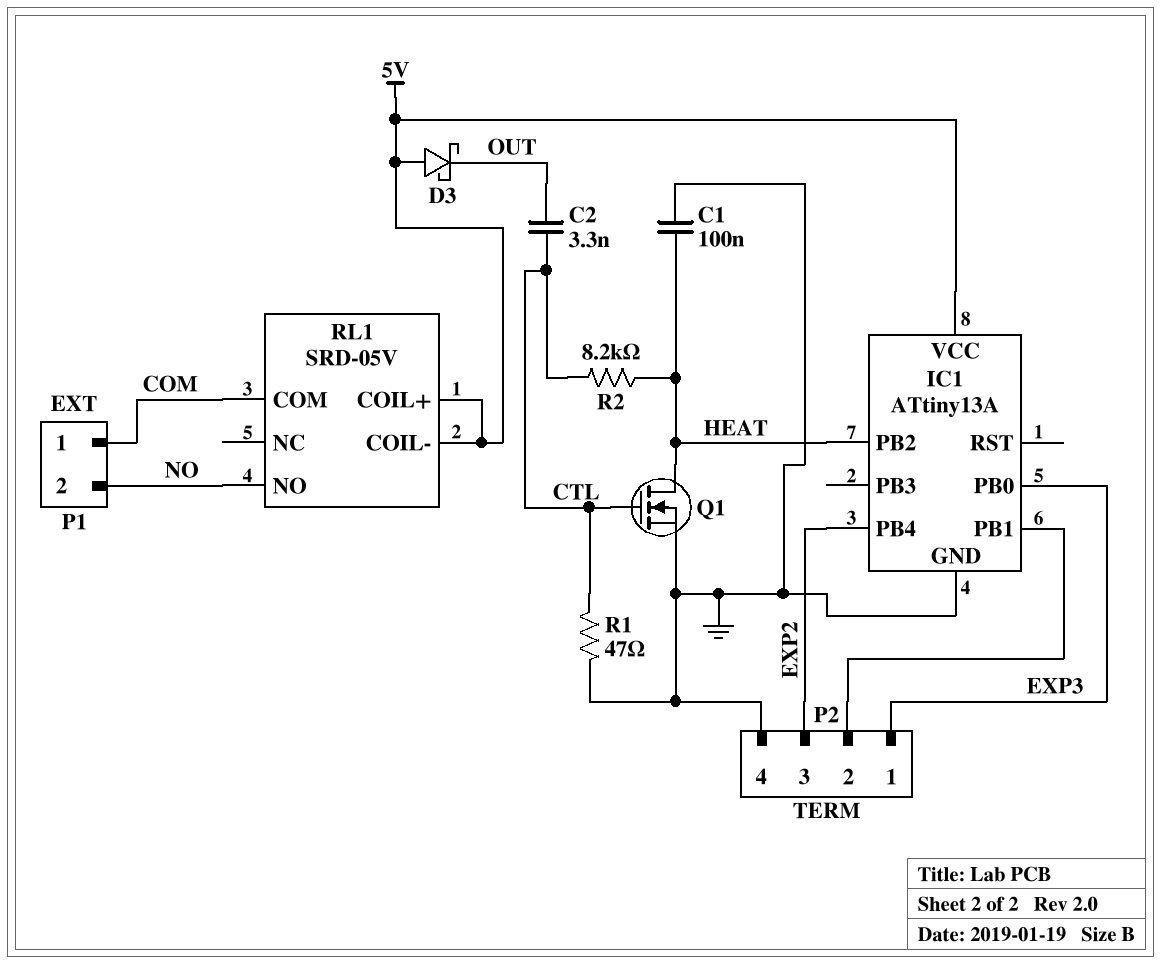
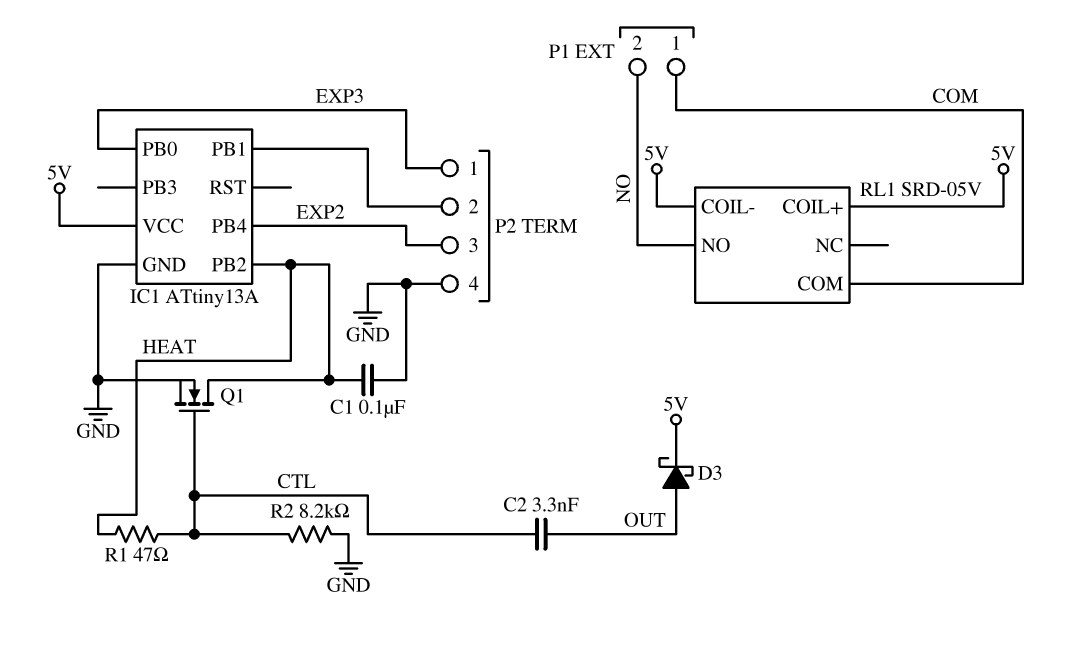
D3: schottky (A 5V, K OUT) -> schottky (A OUT, K 5V)
R1: 47 (CTL, GND) -> 47 (CTL, HEAT)
R2: 8.2k (CTL, HEAT) -> 8.2k (CTL, GND)

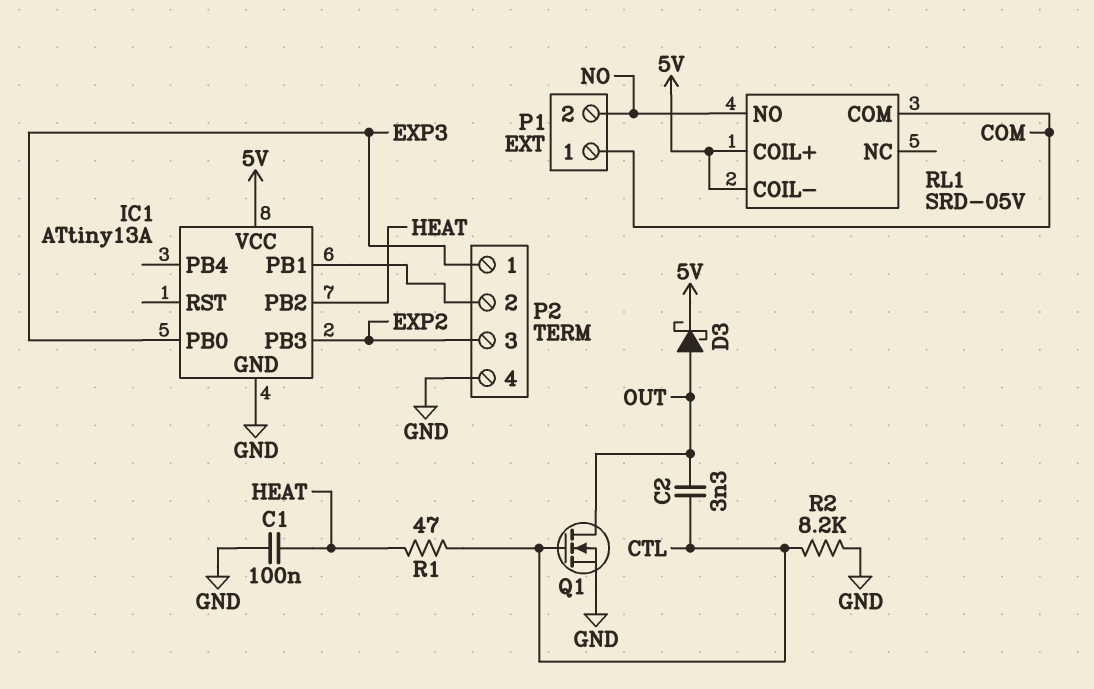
IC1 pin PB3: none -> EXP2
IC1 pin PB4: EXP2 -> none
Q1: NMOS (G CTL, D HEAT, S GND) -> NMOS (G CTL, D OUT, S GND)

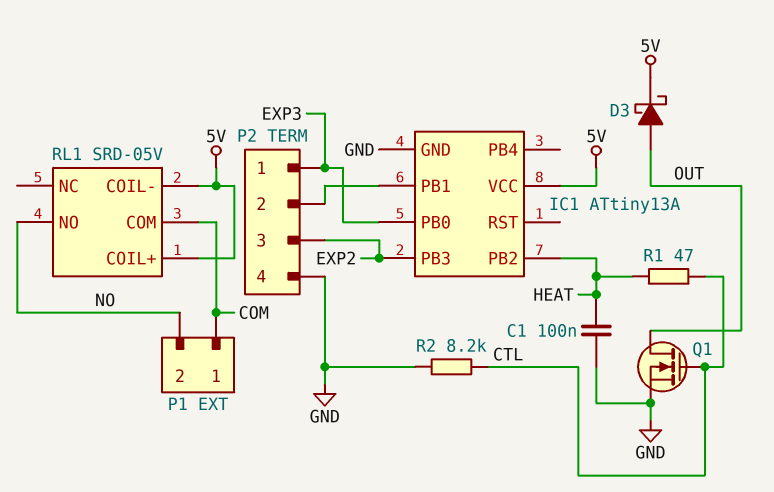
C2: 3.3nF (CTL, OUT) -> none

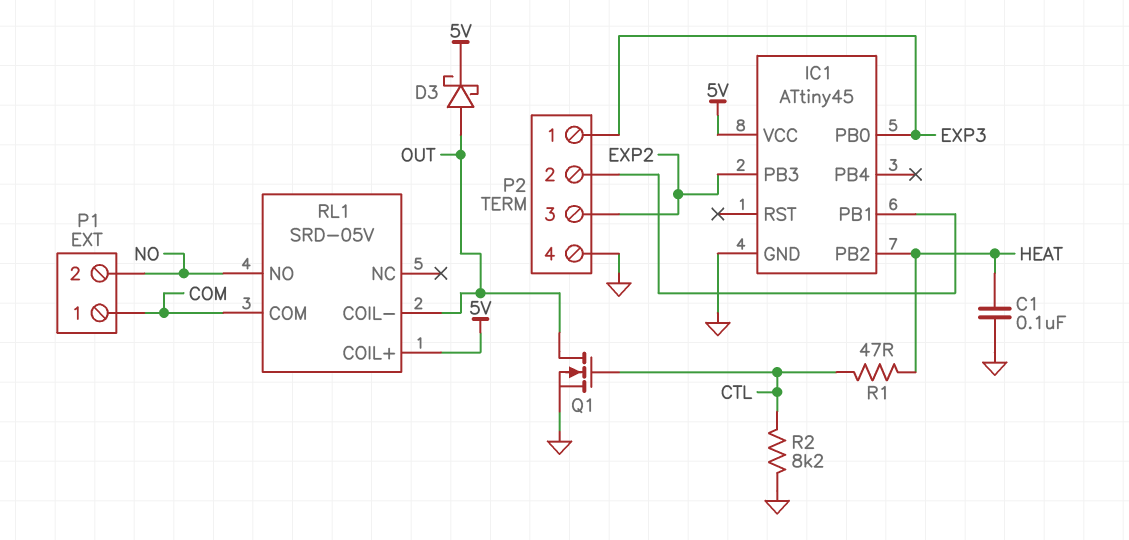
IC1: ATtiny13A -> ATtiny45
RL1 pin COIL-: 5V -> OUT

